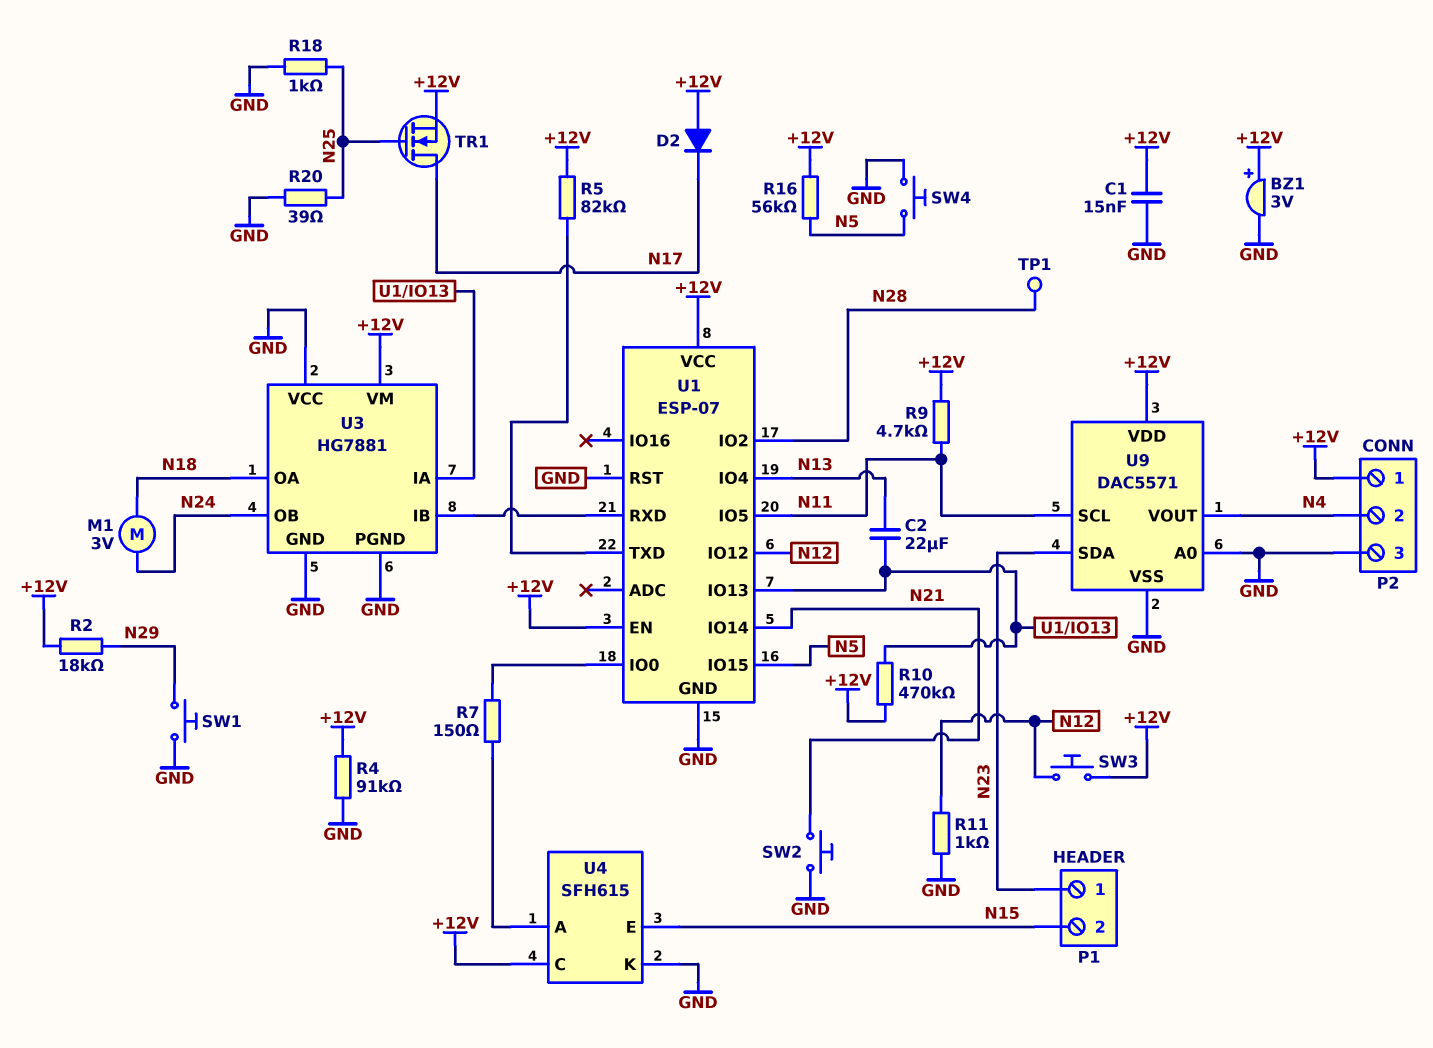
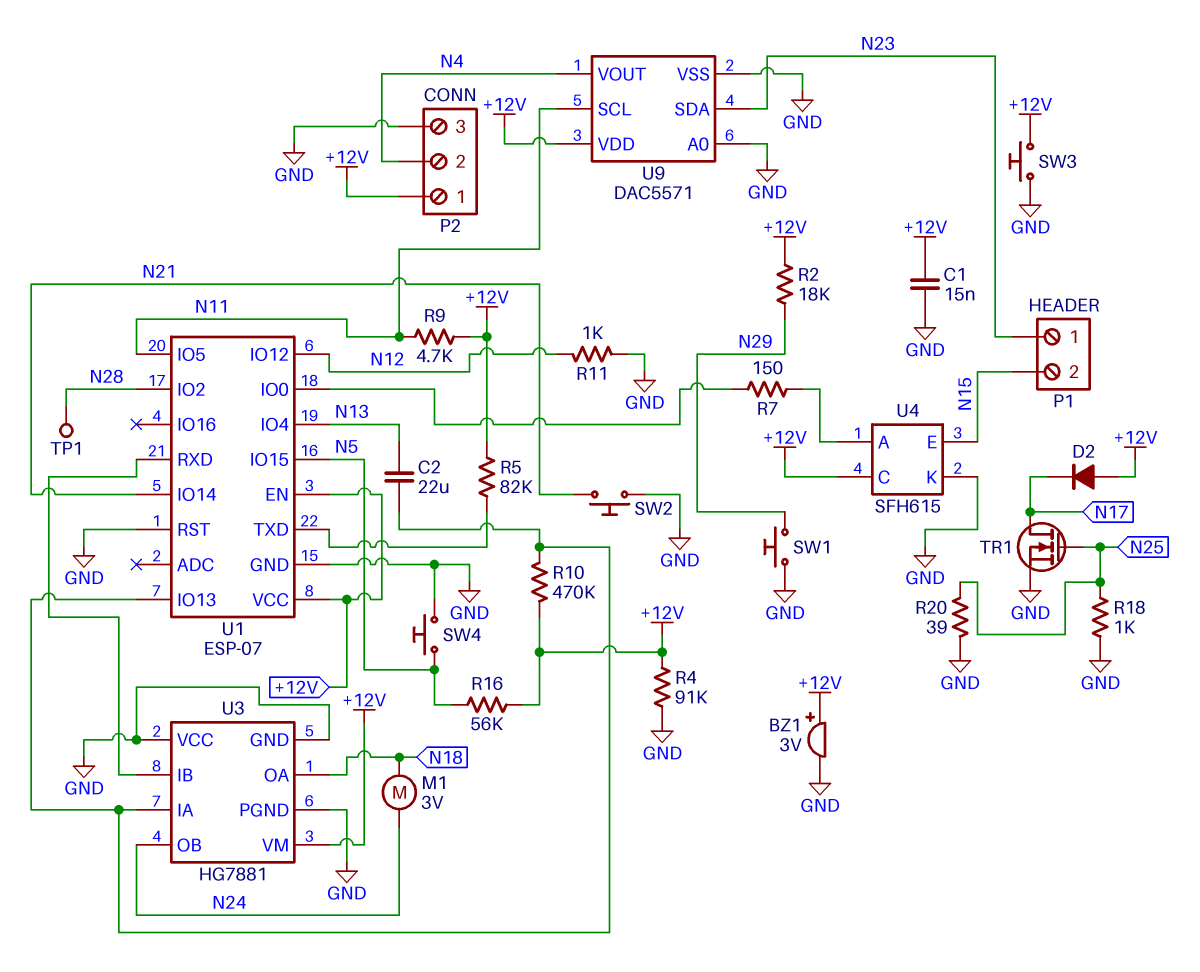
SW3: button (+12V, N12) -> button (+12V, GND)
TR1: NMOS (G N25, D N17, S +12V) -> NMOS (G N25, D N17, S GND)

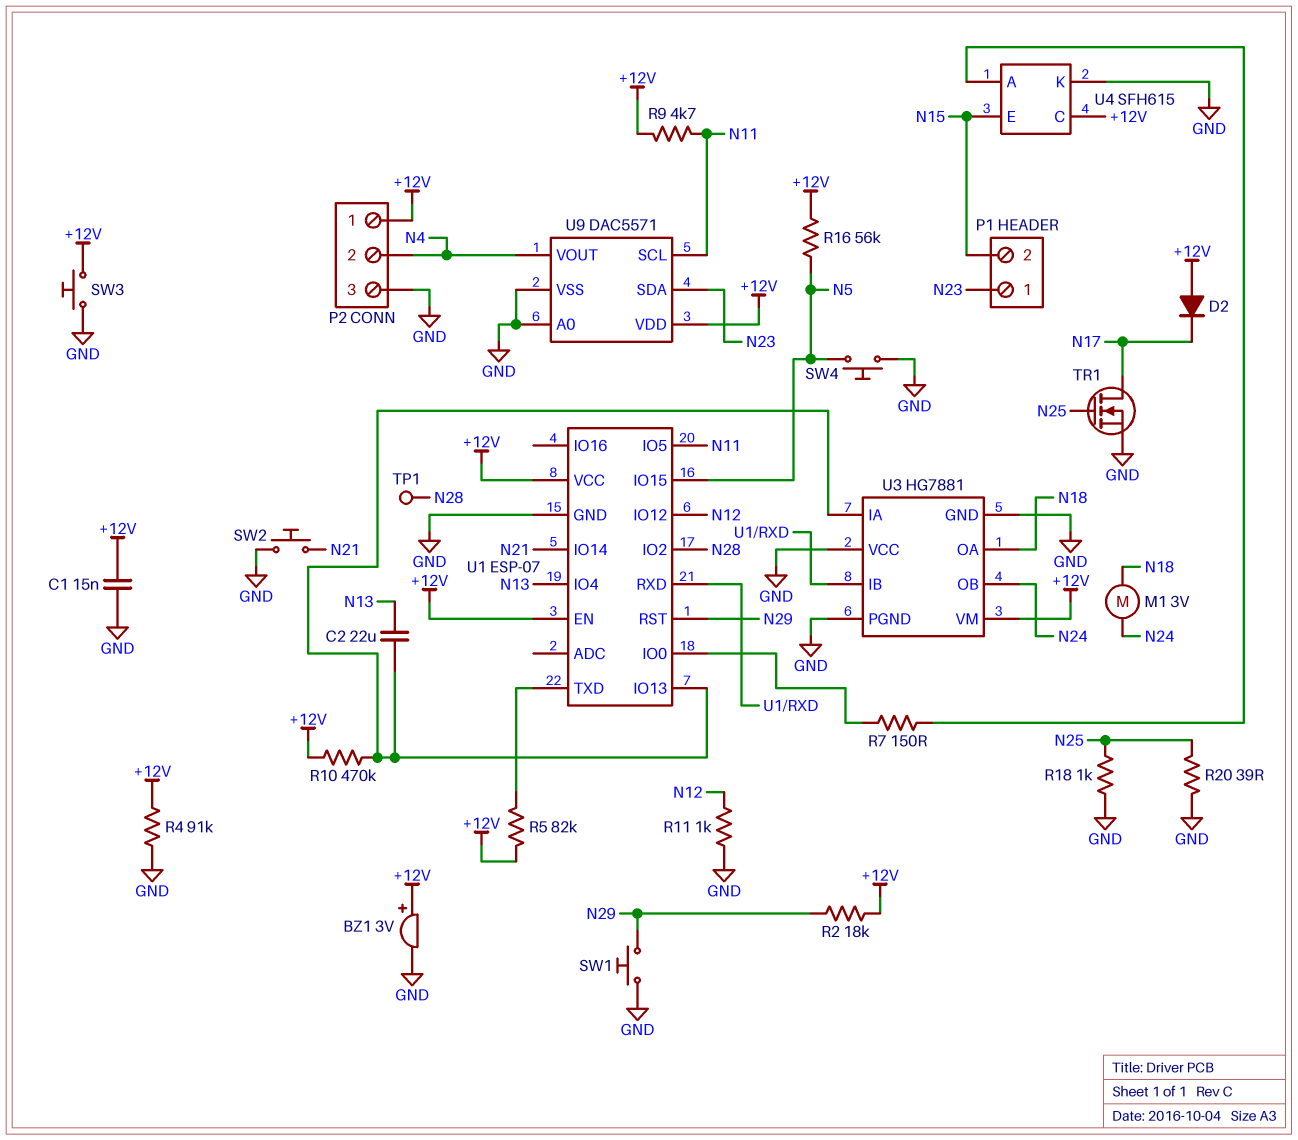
U1 pin RST: GND -> N29

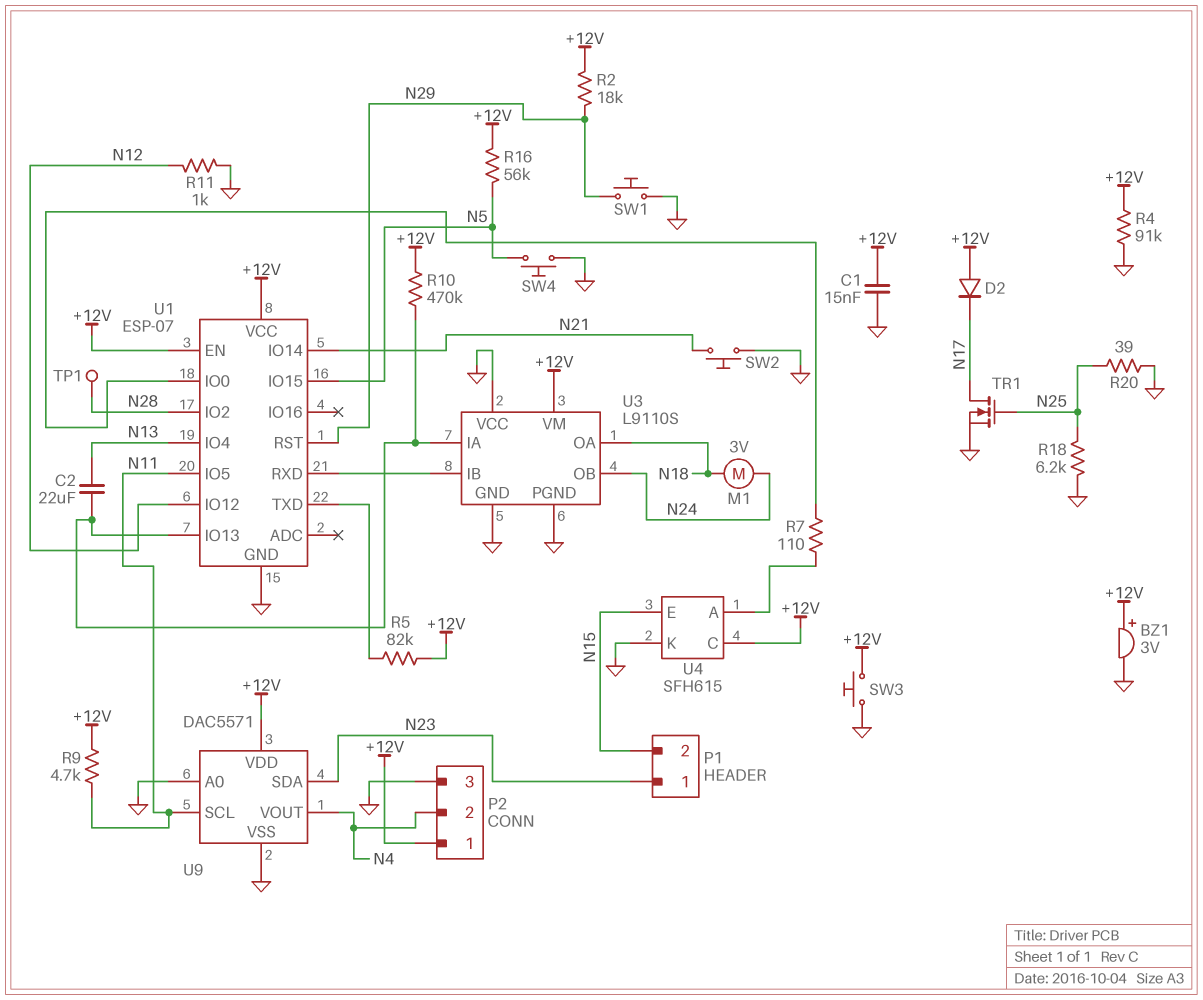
R7: 150 (U1/IO0, U4/A) -> 110 (U1/IO0, U4/A)
R18: 1k (GND, N25) -> 6.2k (GND, N25)
U3: HG7881 -> L9110S

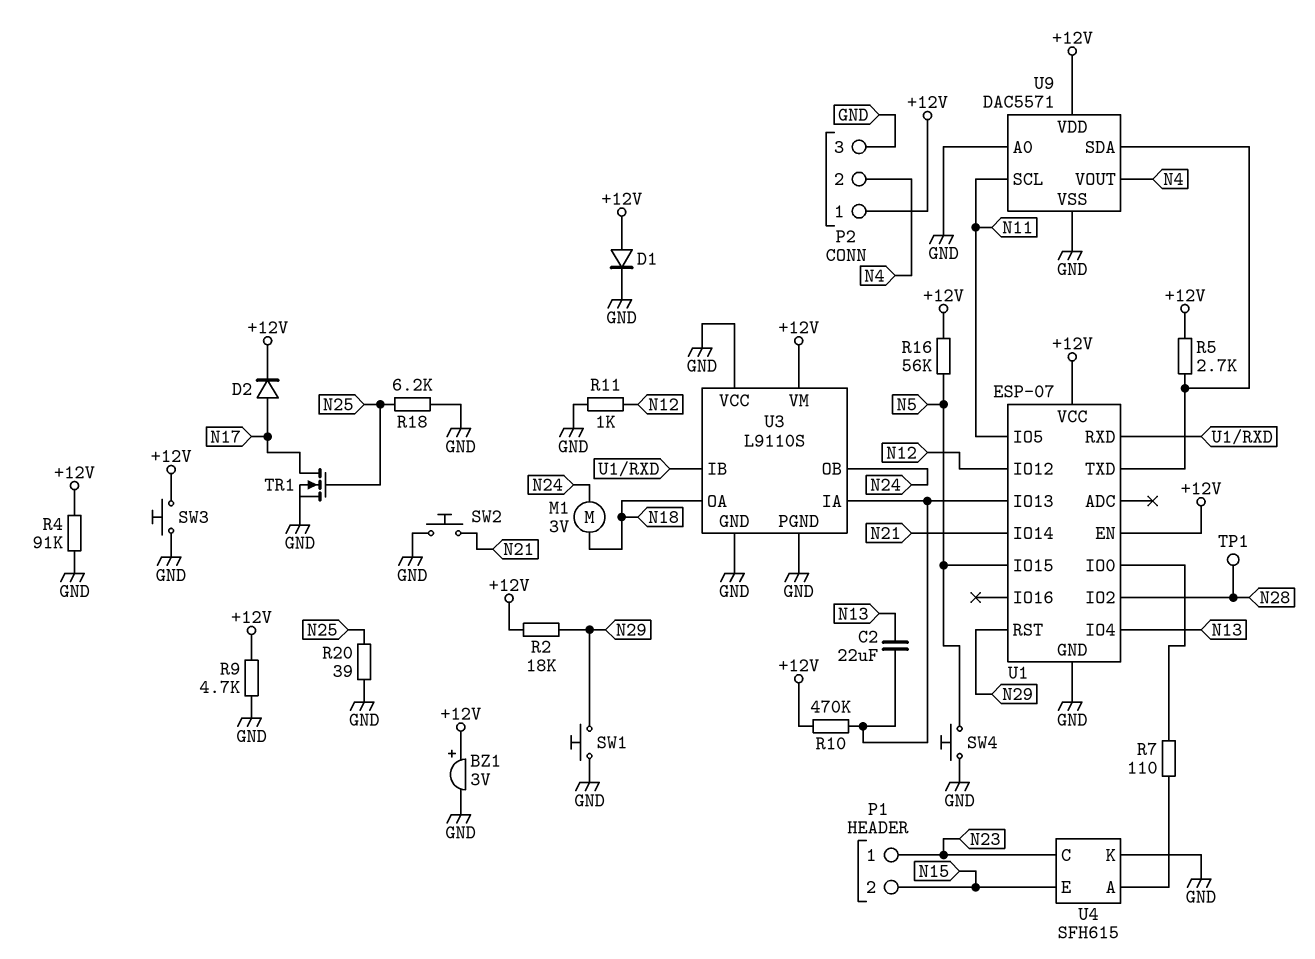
C1: 15nF (+12V, GND) -> none
D1: none -> diode (A +12V, K GND)
D2: diode (A +12V, K N17) -> diode (A N17, K +12V)
R5: 82k (+12V, U1/TXD) -> 2.7k (+12V, U1/TXD)
R9: 4.7k (+12V, N11) -> 4.7k (+12V, GND)
U4 pin C: +12V -> N23
U9 pin SDA: N23 -> U1/TXD

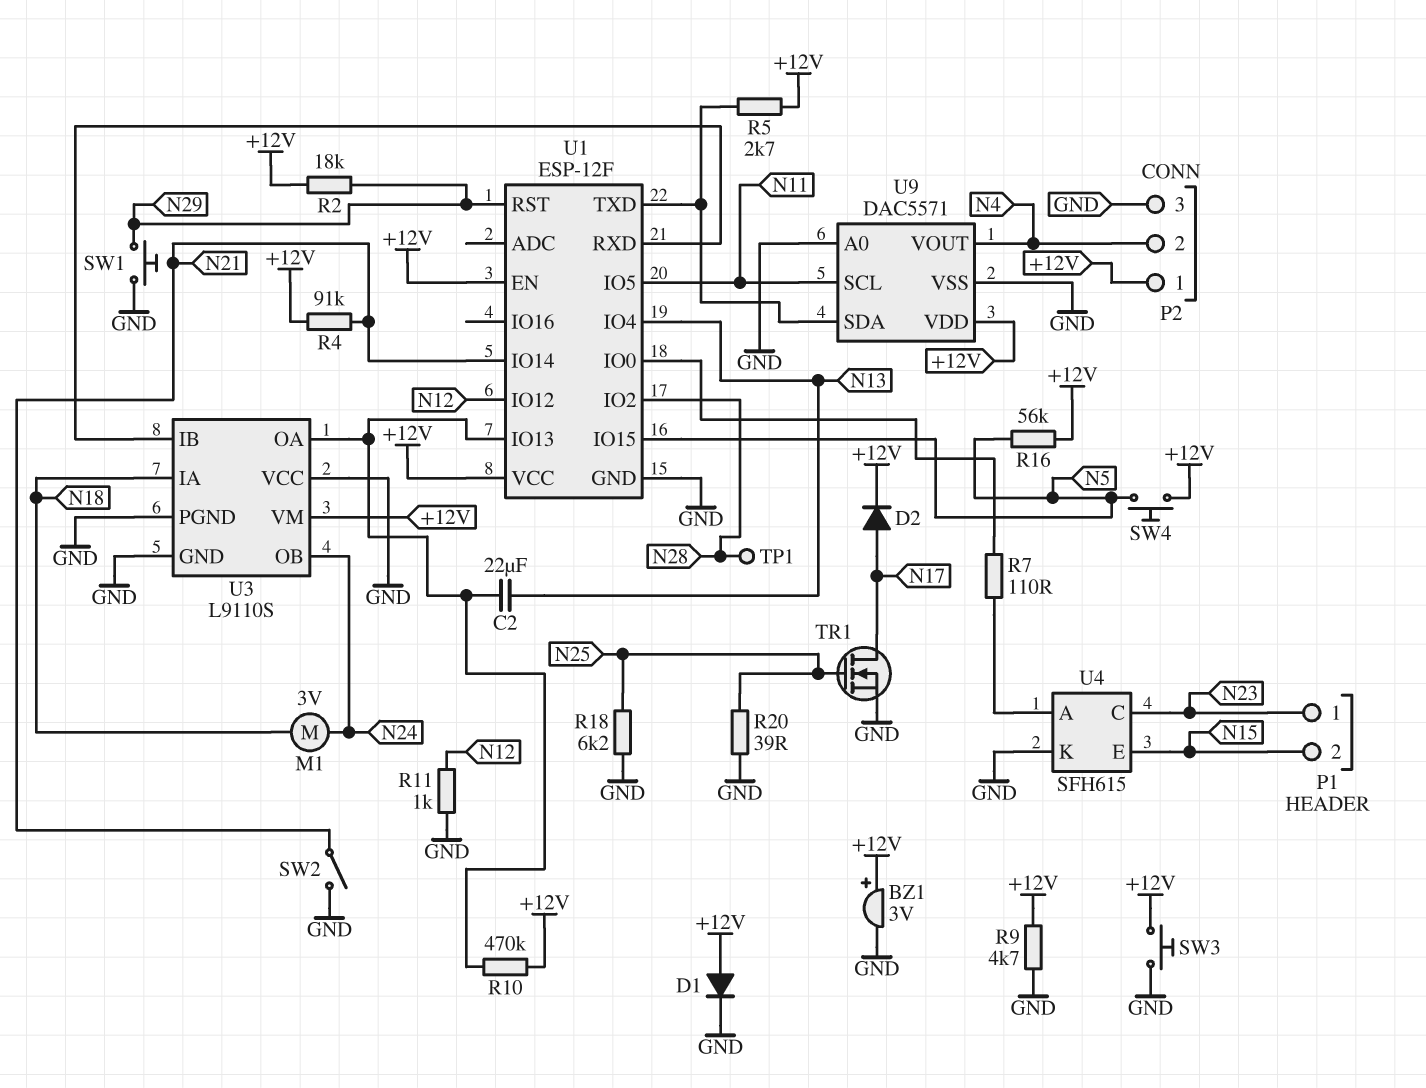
R4: 91k (+12V, GND) -> 91k (+12V, N21)
SW2: button (GND, N21) -> switch (GND, N21)
SW4: button (GND, N5) -> button (+12V, N5)
U1: ESP-07 -> ESP-12F
U3 pin IA: U1/IO13 -> N18
U3 pin OA: N18 -> U1/IO13

